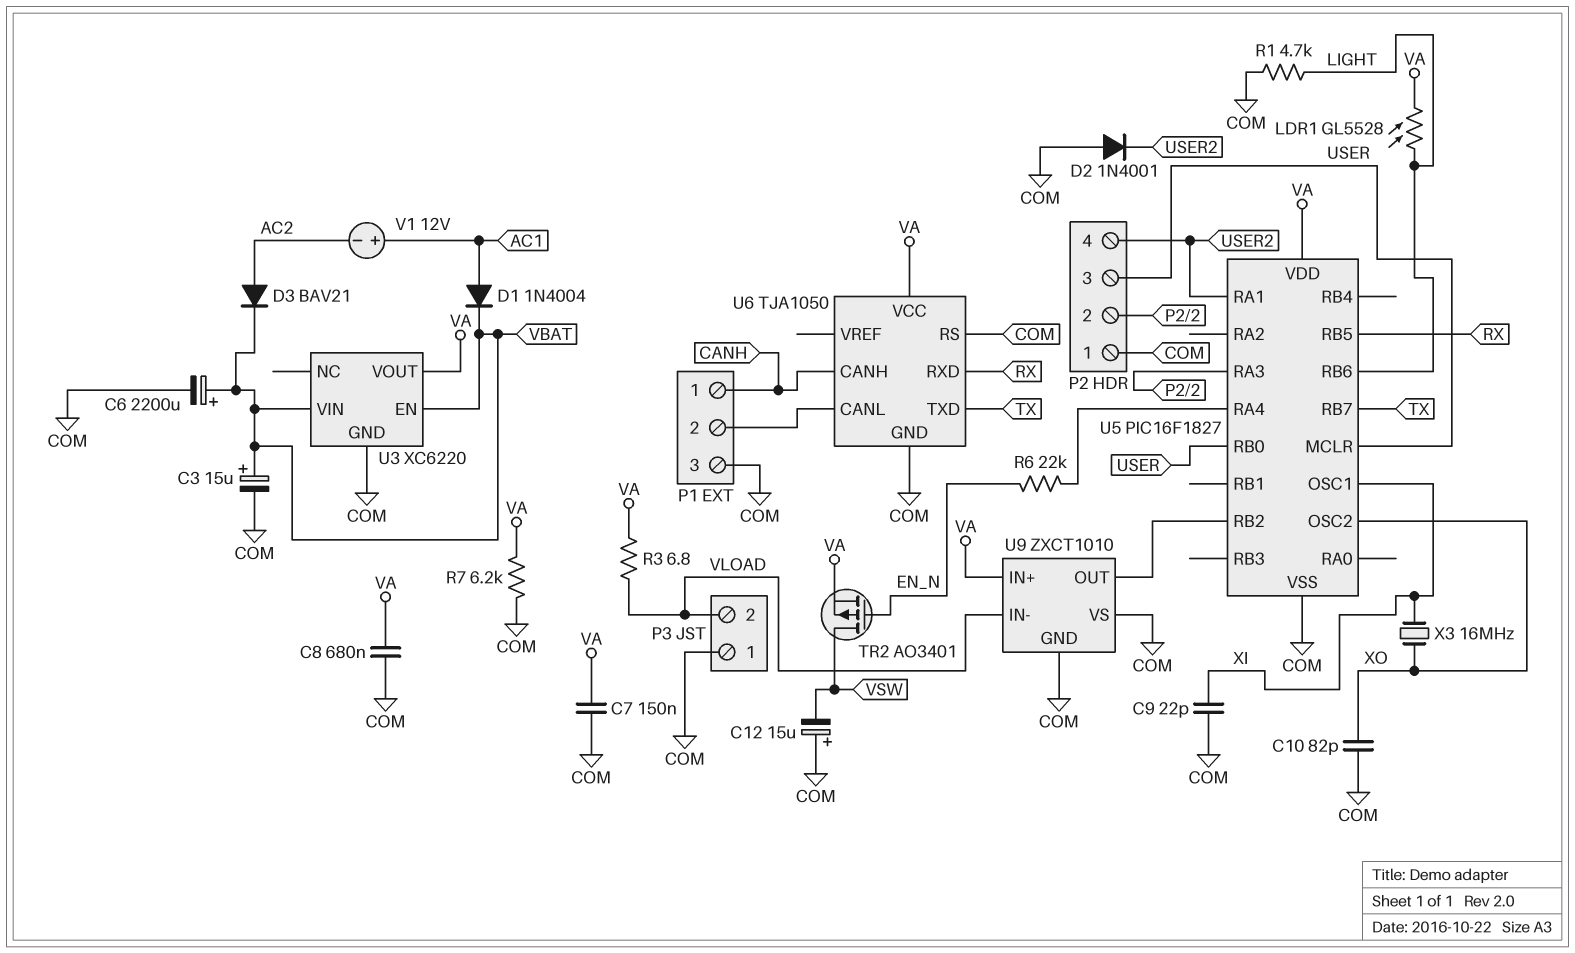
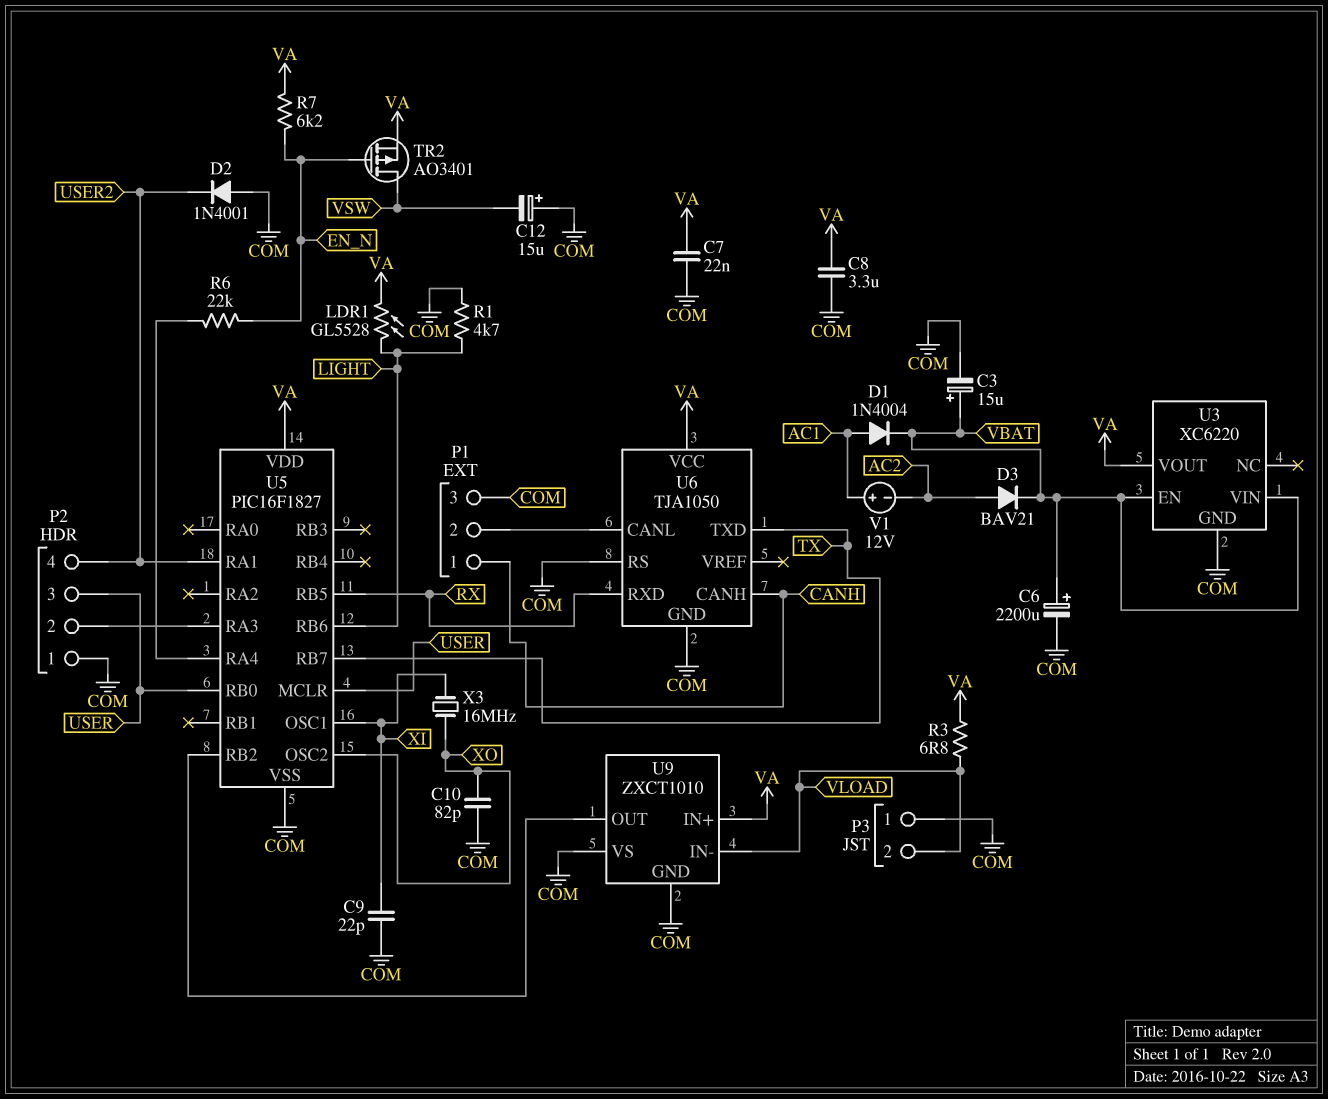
C7: 150nF (COM, VA) -> 22nF (COM, VA)
C8: 680nF (COM, VA) -> 3.3uF (COM, VA)
R7: 6.2k (COM, VA) -> 6.2k (EN_N, VA)

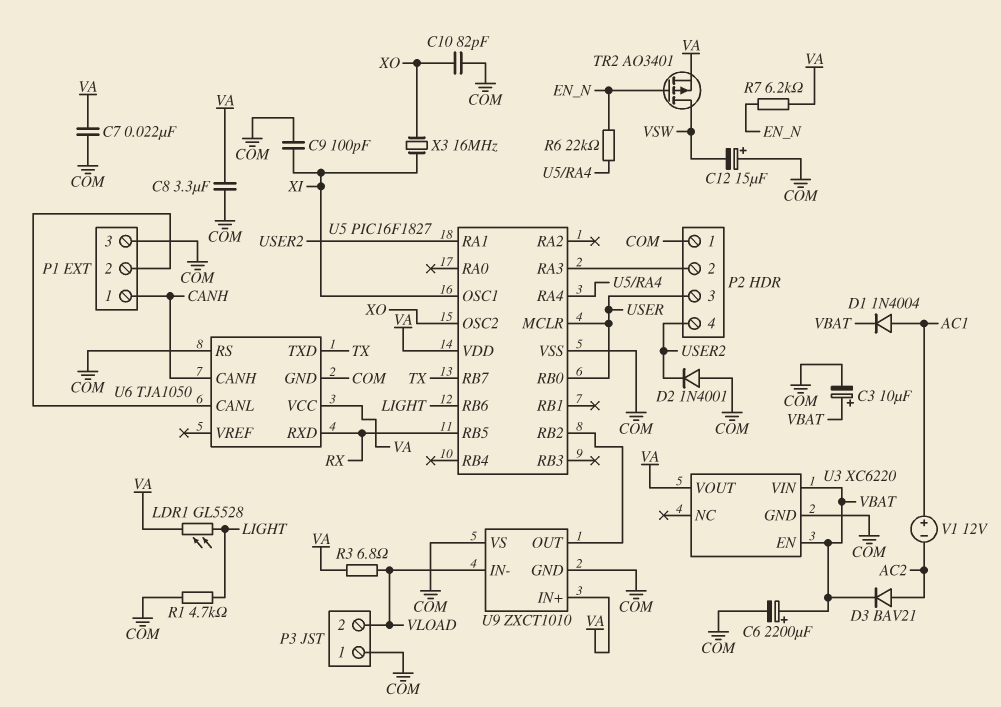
C3: 15uF (plus VBAT, minus COM) -> 10uF (plus VBAT, minus COM)
C9: 22pF (COM, XI) -> 100pF (COM, XI)

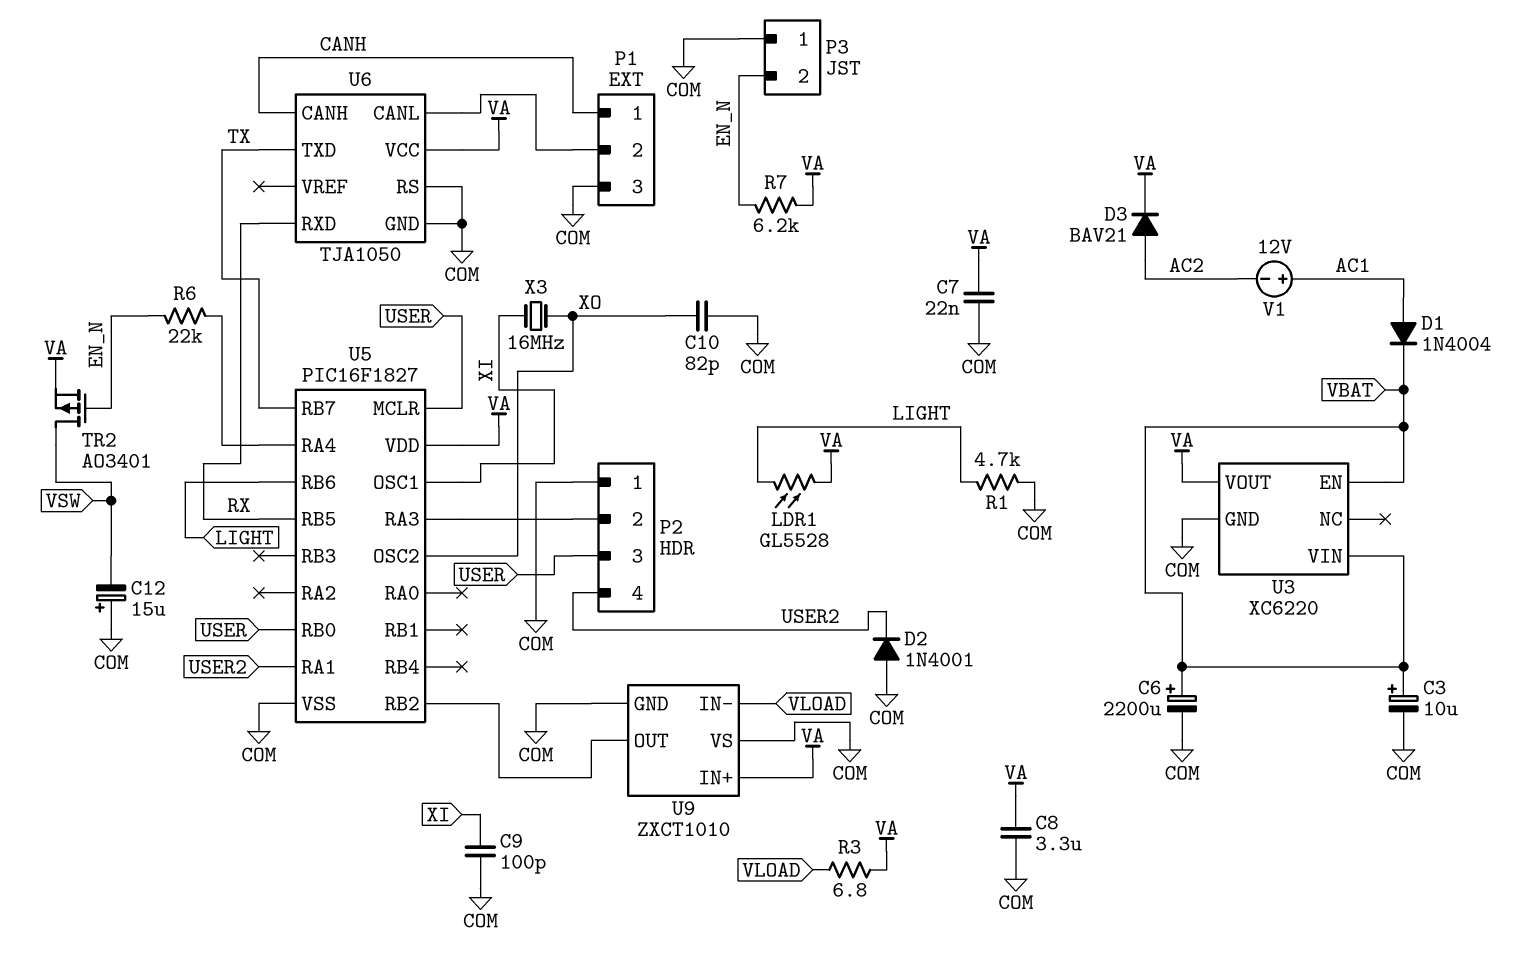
D3: diode BAV21 (A AC2, K VBAT) -> diode BAV21 (A AC2, K VA)
P3 pin 2: VLOAD -> EN_N

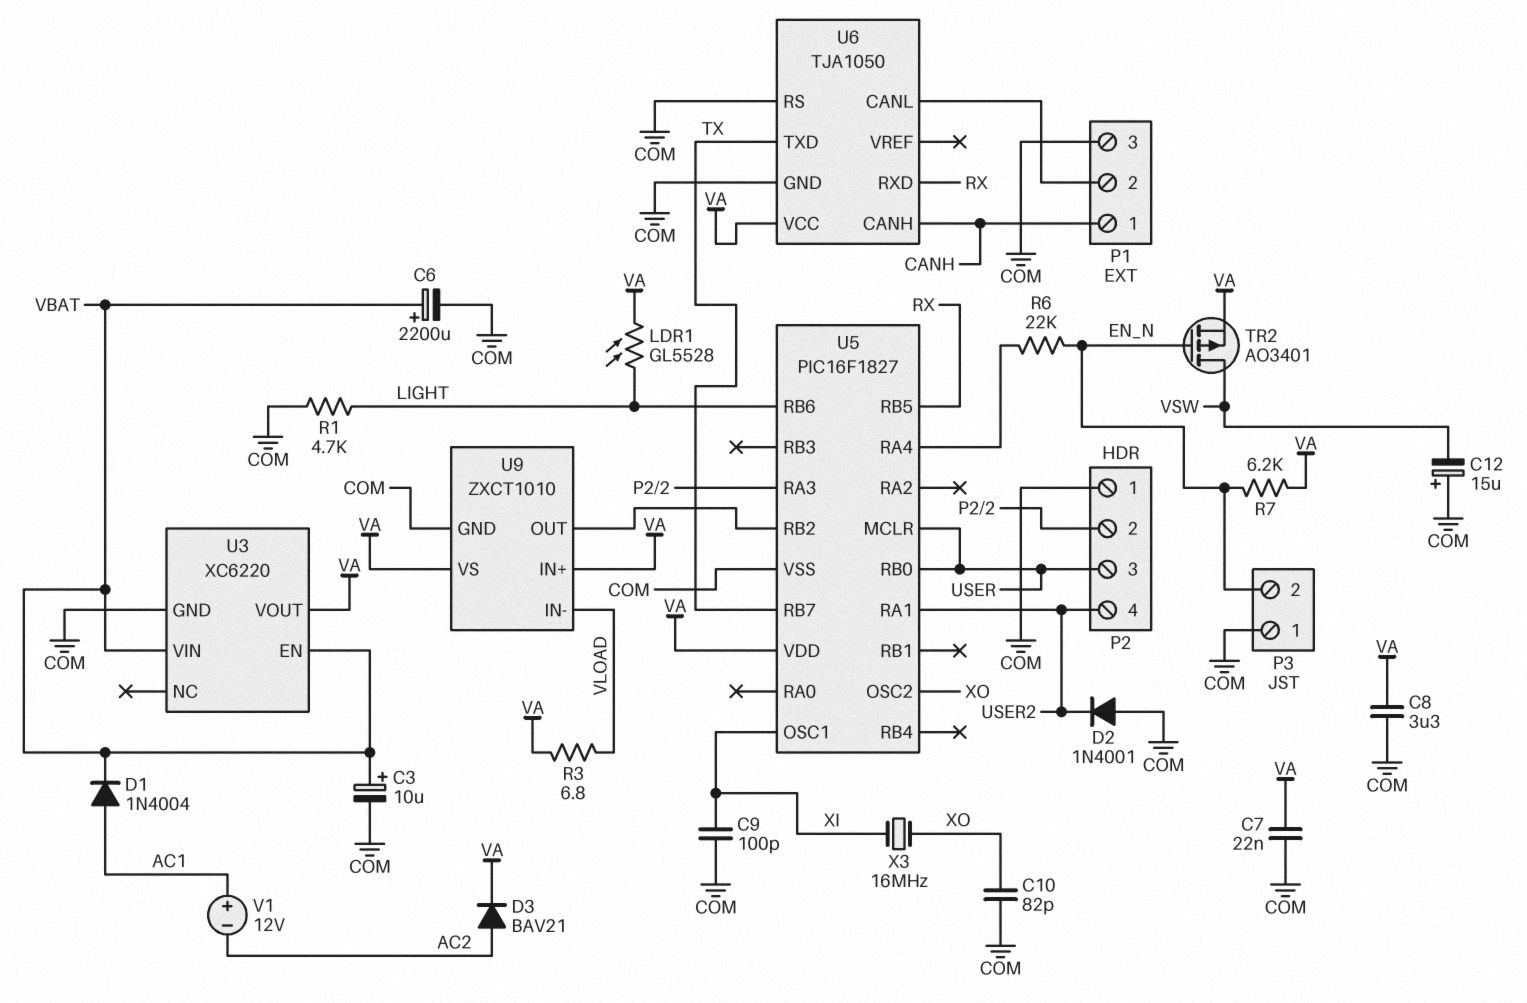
U9 pin VS: COM -> VA

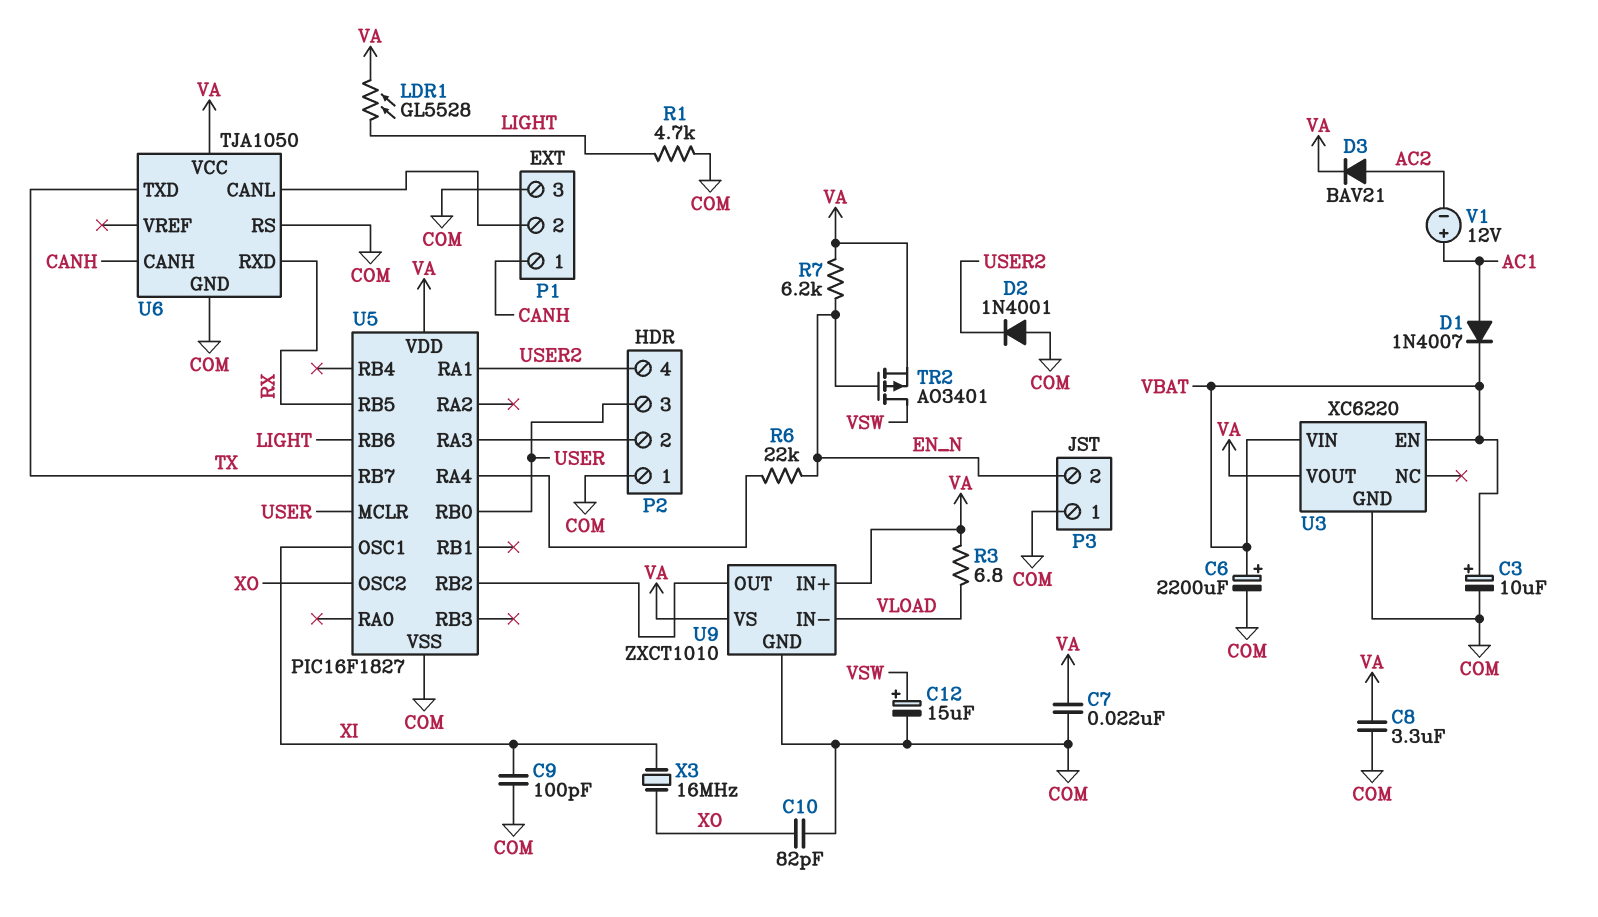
C12: 15uF (plus COM, minus VSW) -> 15uF (plus VSW, minus COM)
D1: diode 1N4004 (A AC1, K VBAT) -> diode 1N4007 (A AC1, K VBAT)

